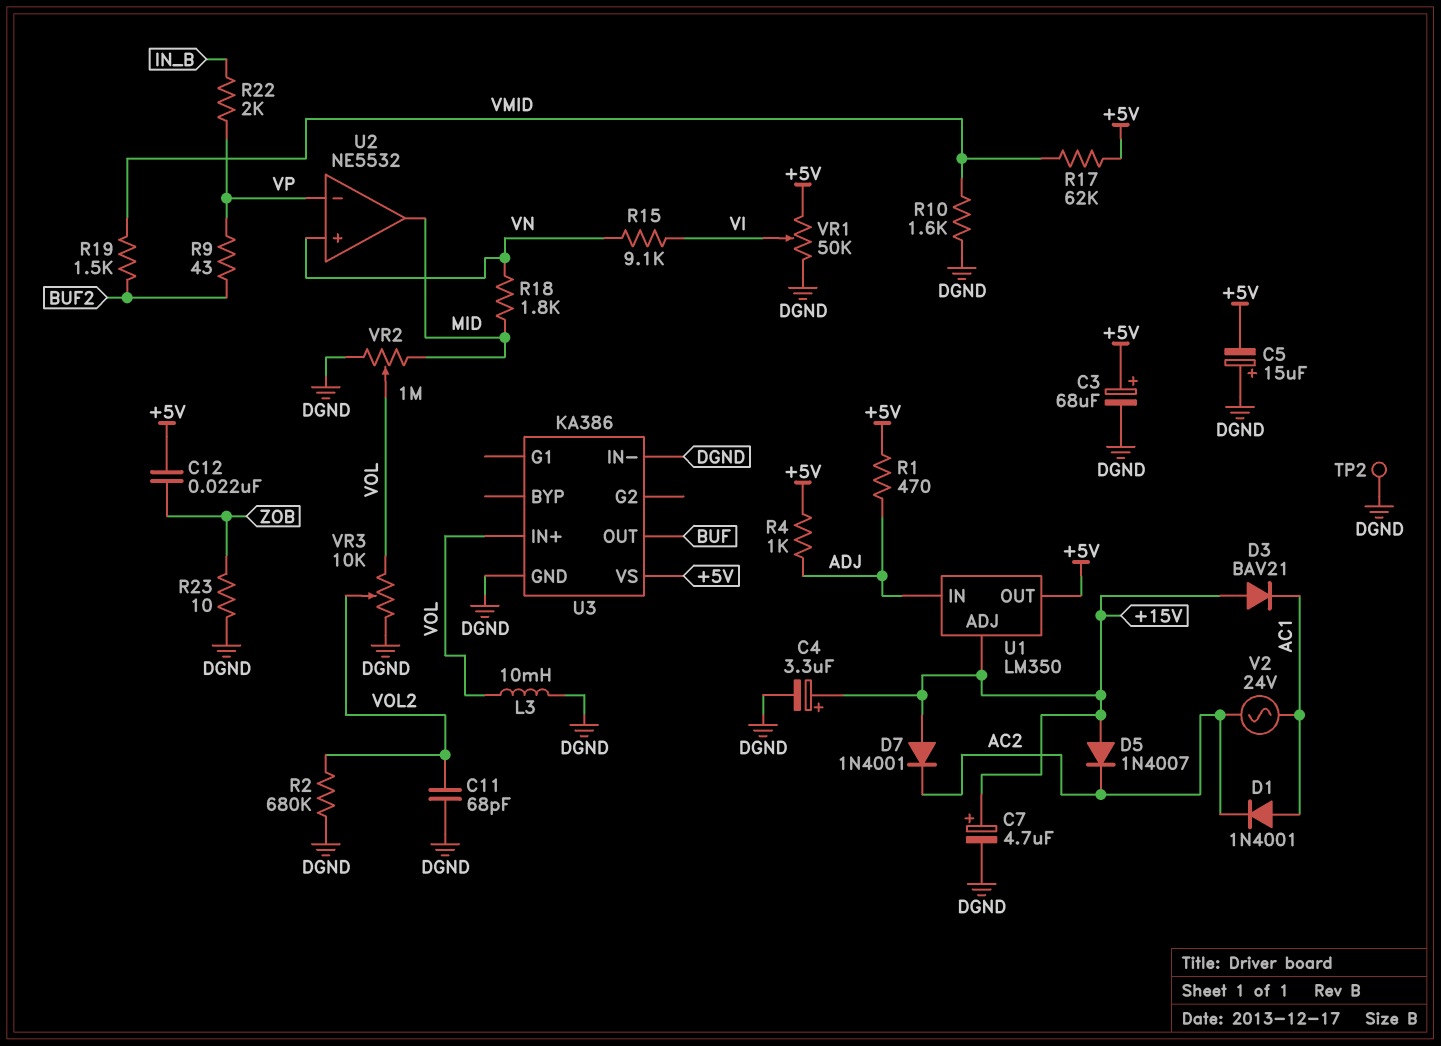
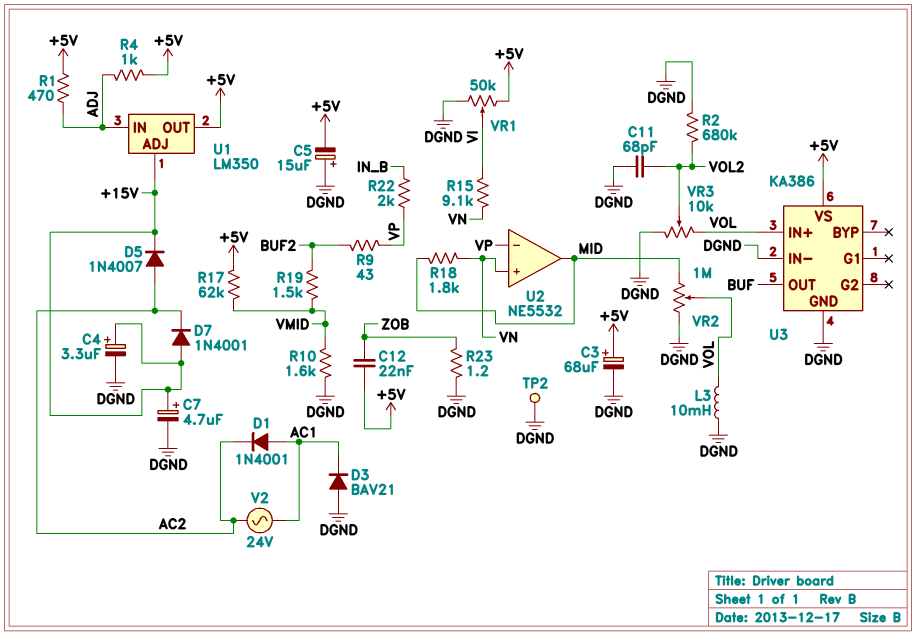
D3: diode BAV21 (A +15V, K AC1) -> diode BAV21 (A DGND, K AC1)
D5: diode 1N4007 (A +15V, K AC2) -> diode 1N4007 (A AC2, K +15V)
R23: 10 (DGND, ZOB) -> 1.2 (DGND, ZOB)

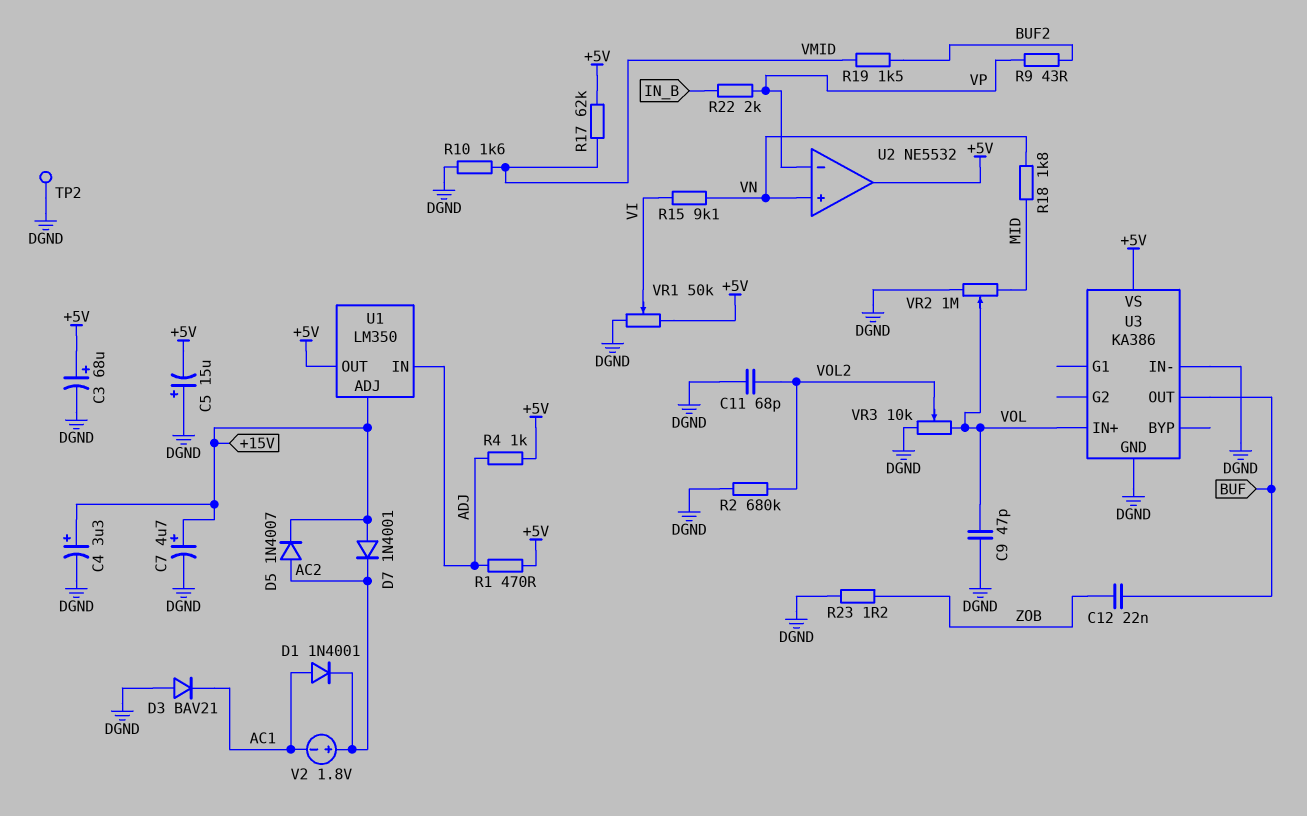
C9: none -> 47pF (DGND, VOL)
C12: 22nF (+5V, ZOB) -> 22nF (BUF, ZOB)
L3: 10mH (DGND, VOL) -> none
U2 pin out: MID -> +5V
V2: AC 24V (AC1, AC2) -> 1.8V (plus AC2, minus AC1)

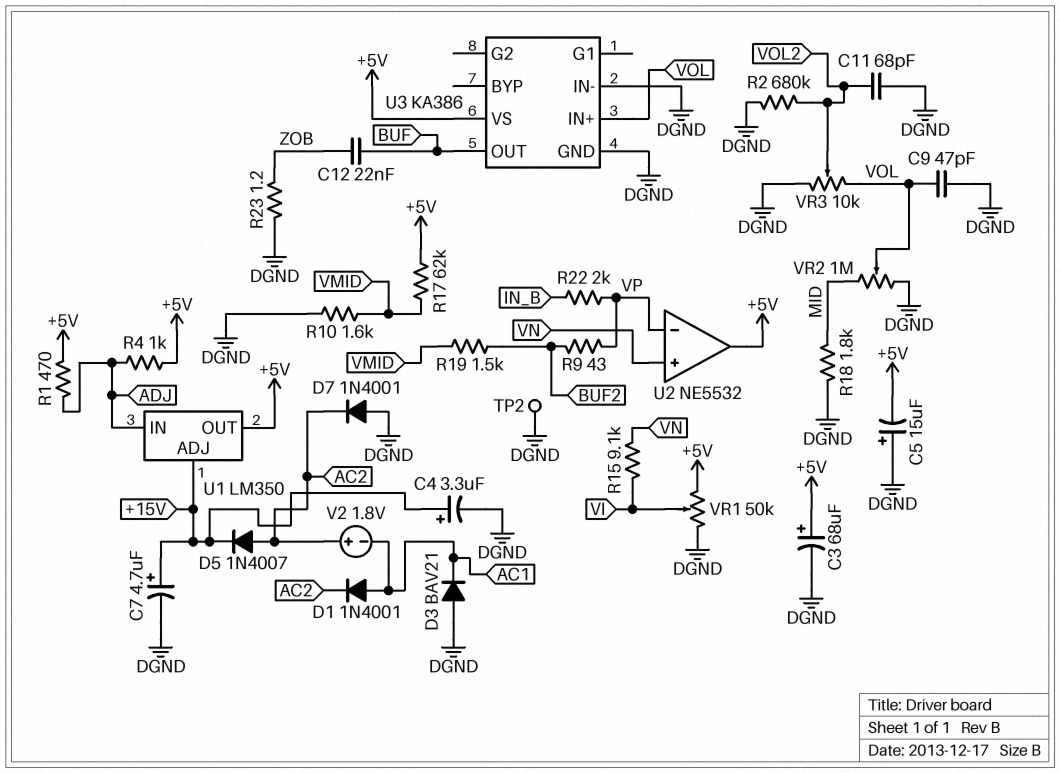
D7: diode 1N4001 (A +15V, K AC2) -> diode 1N4001 (A DGND, K AC2)
R18: 1.8k (MID, VN) -> 1.8k (DGND, MID)

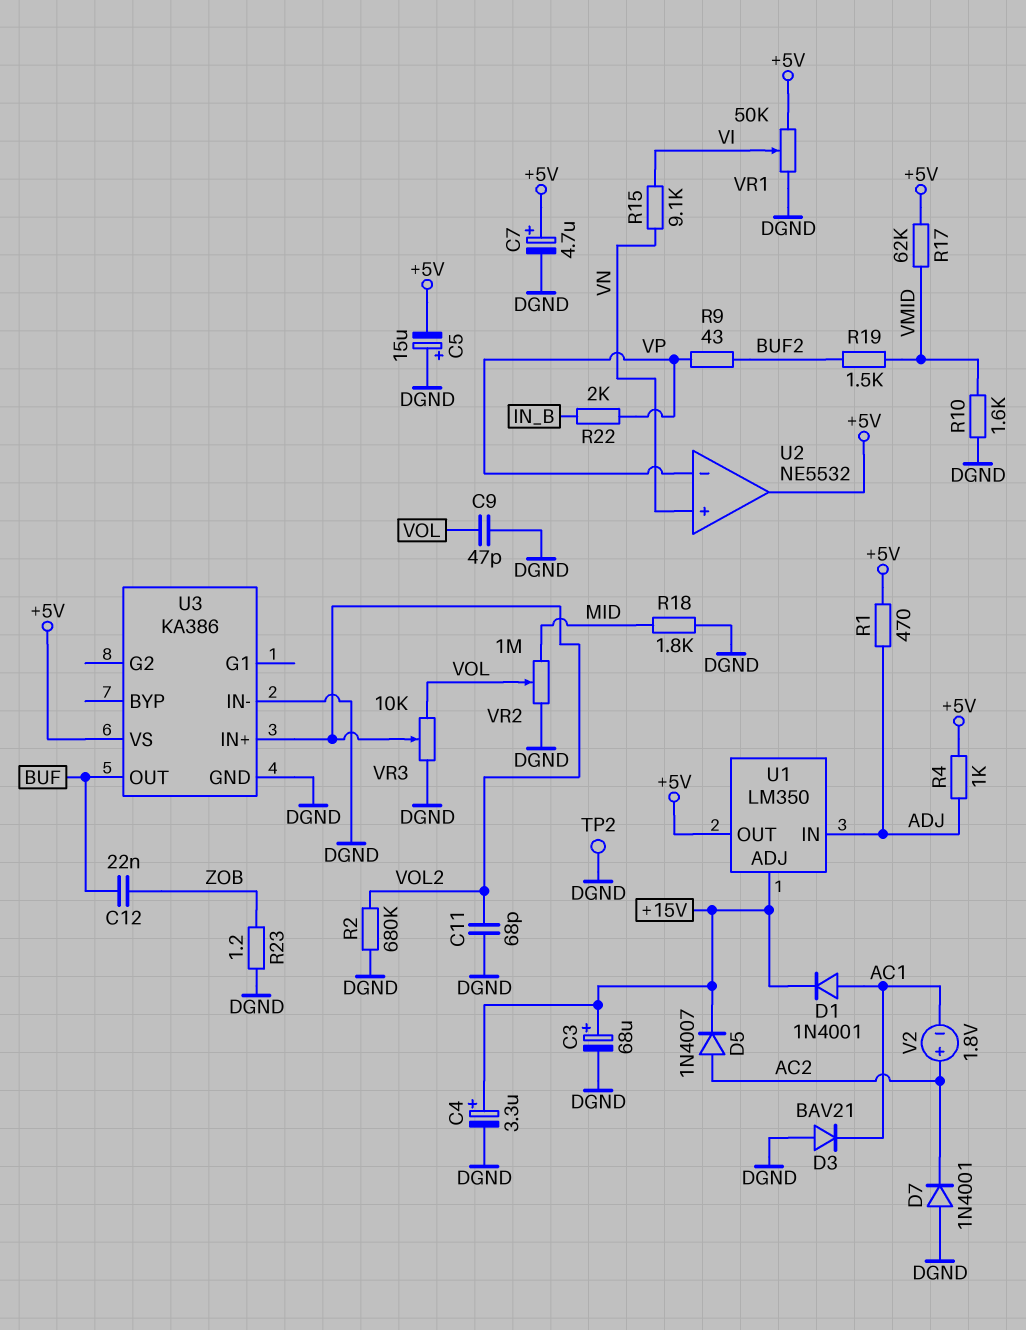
C3: 68uF (plus +5V, minus DGND) -> 68uF (plus +15V, minus DGND)
C7: 4.7uF (plus +15V, minus DGND) -> 4.7uF (plus +5V, minus DGND)
D1: diode 1N4001 (A AC1, K AC2) -> diode 1N4001 (A AC1, K +15V)
U3 pin IN+: VOL -> VOL2

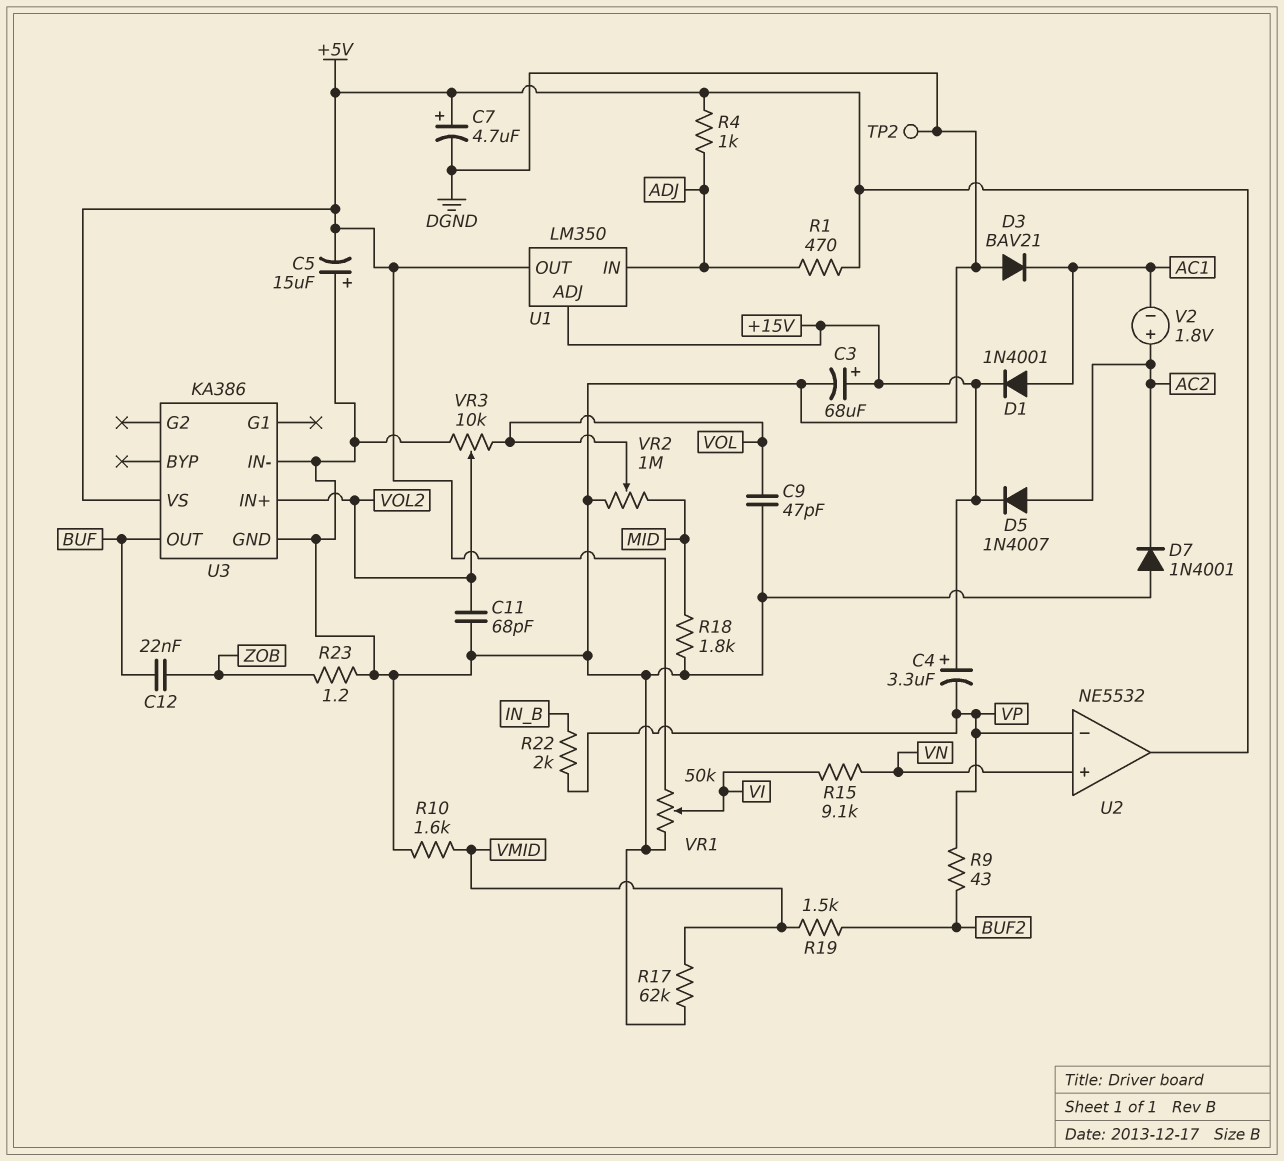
C4: 3.3uF (plus +15V, minus DGND) -> 3.3uF (plus +15V, minus VP)
R2: 680k (DGND, VOL2) -> none
R17: 62k (+5V, VMID) -> 62k (DGND, VMID)

